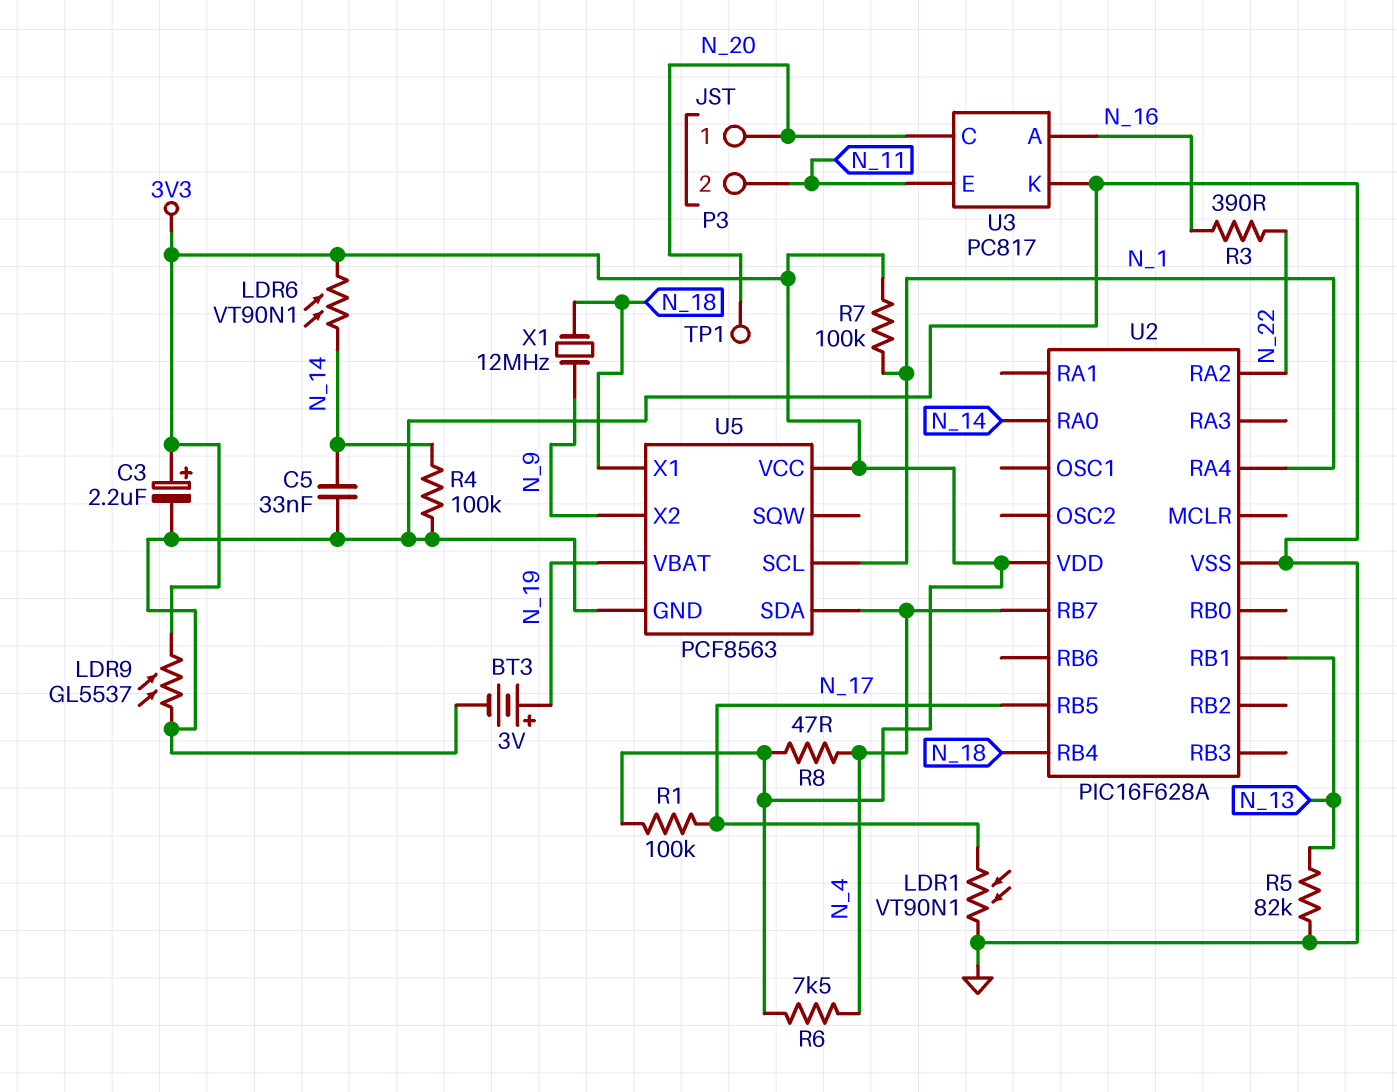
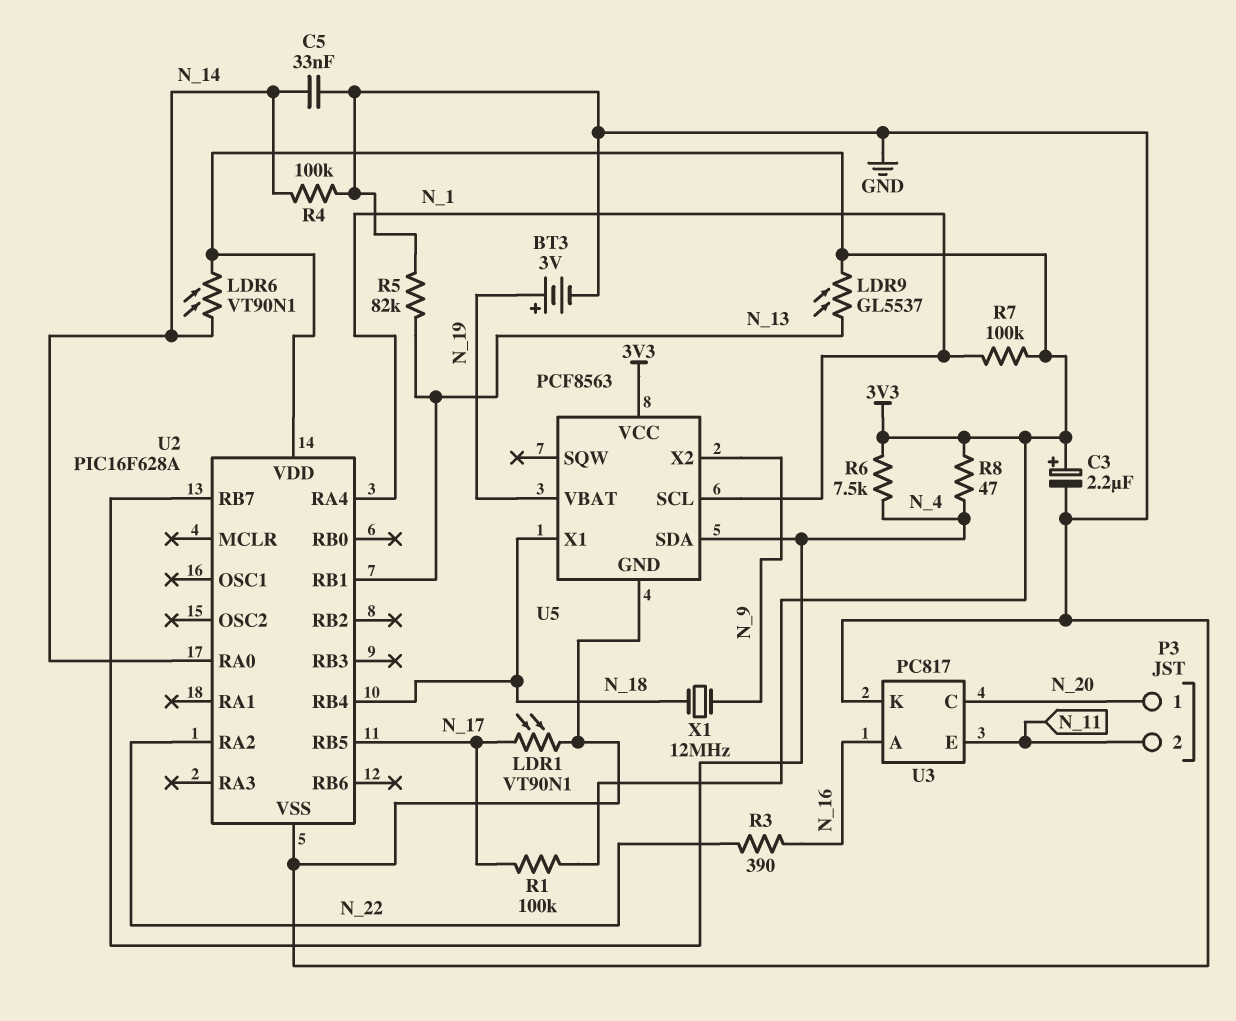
LDR9: GL5537 (3V3, GND) -> GL5537 (3V3, N_13)
TP1: test point (N_20) -> none

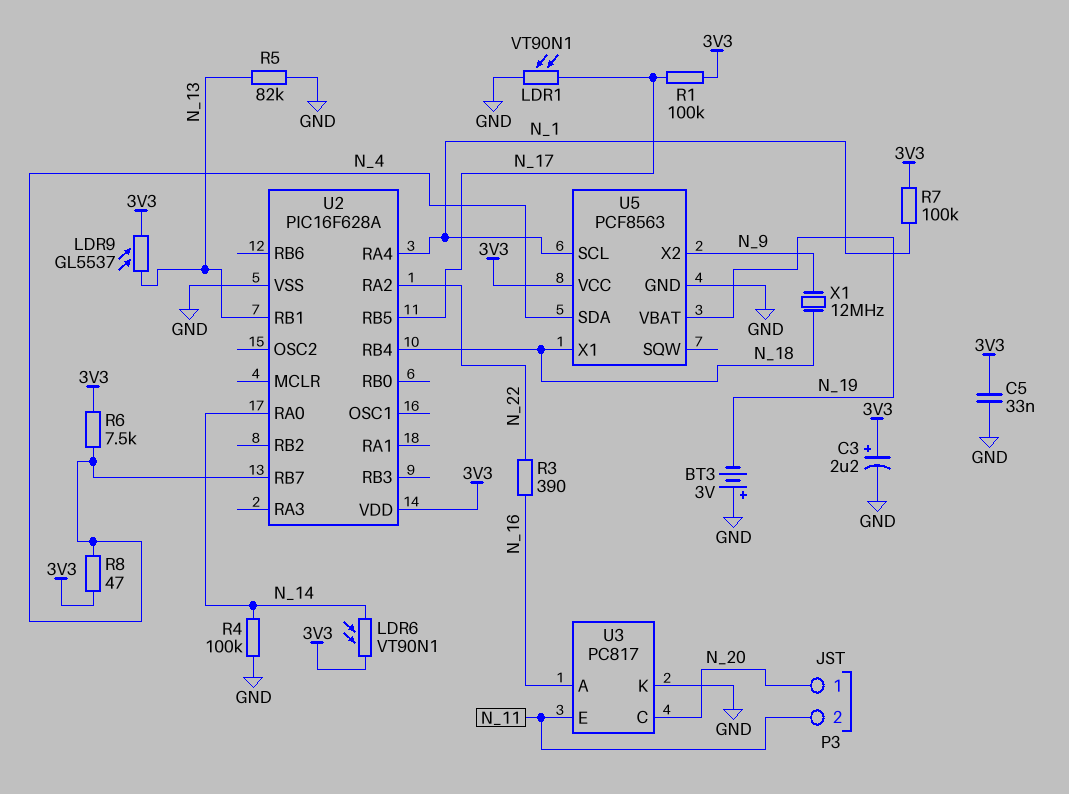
BT3: 3V (plus N_19, minus GND) -> 3V (plus GND, minus N_19)
C5: 33nF (GND, N_14) -> 33nF (3V3, GND)

